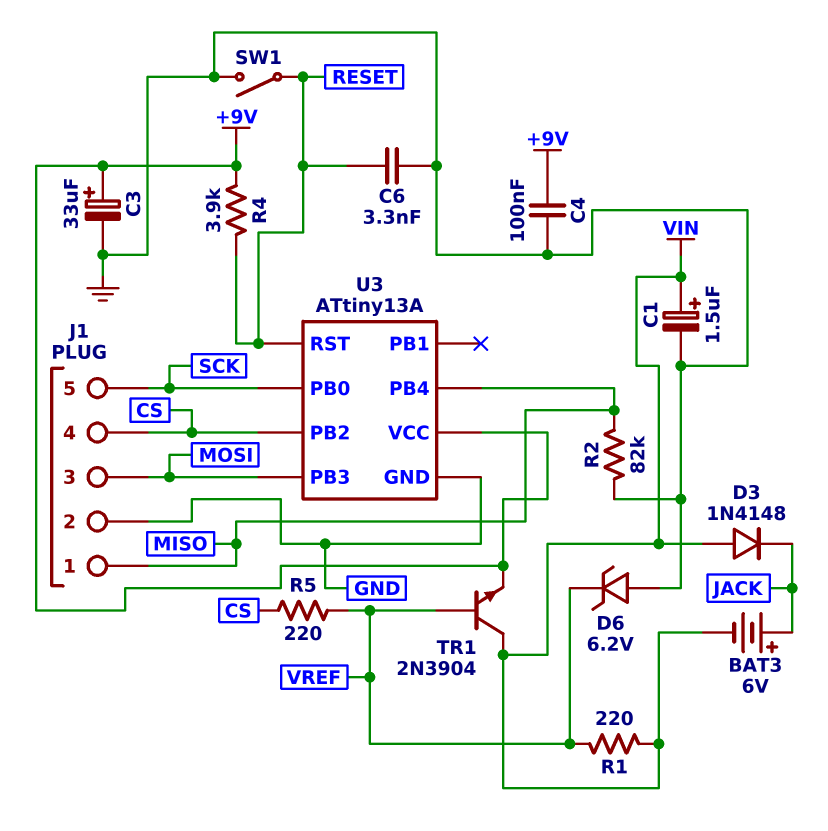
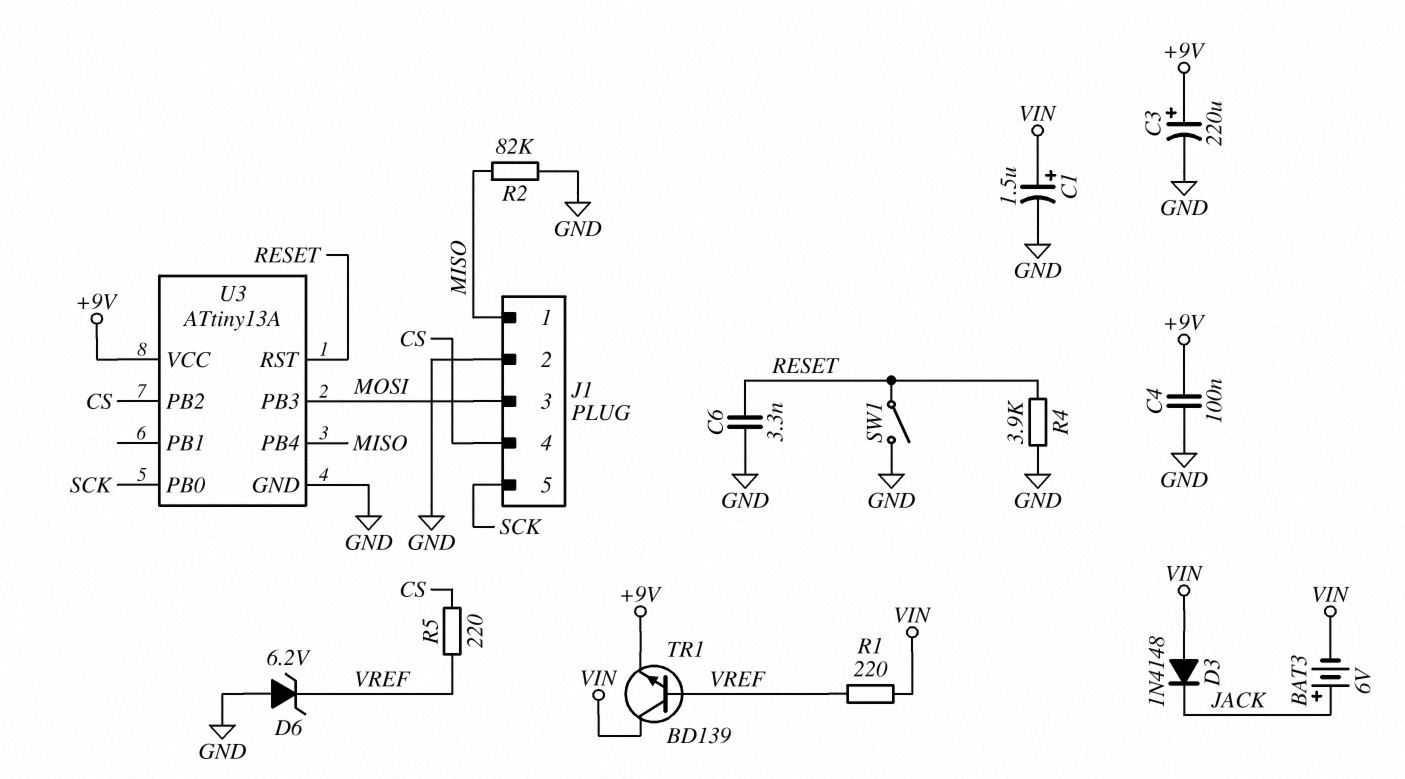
C3: 33uF (plus +9V, minus GND) -> 220uF (plus +9V, minus GND)
R4: 3.9k (+9V, RESET) -> 3.9k (GND, RESET)
TR1: NPN 2N3904 (B VREF, C VIN, E +9V) -> NPN BD139 (B VREF, C VIN, E +9V)

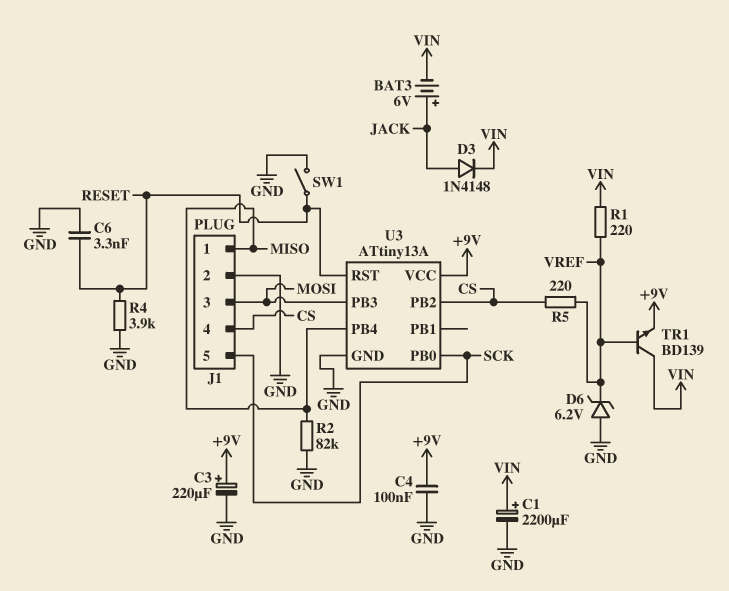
C1: 1.5uF (plus VIN, minus GND) -> 2200uF (plus VIN, minus GND)
D3: diode 1N4148 (A VIN, K JACK) -> diode 1N4148 (A JACK, K VIN)

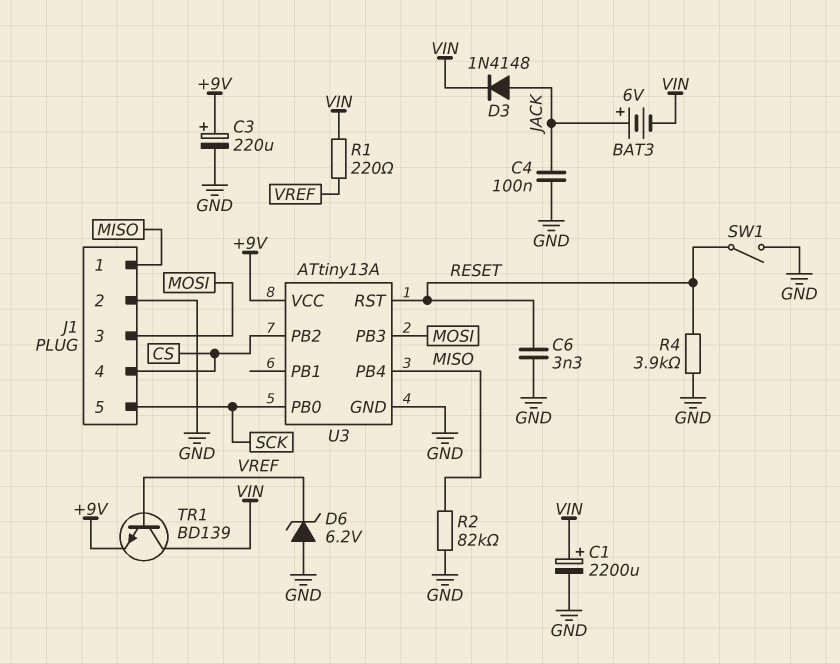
C4: 100nF (+9V, GND) -> 100nF (GND, JACK)
R5: 220 (CS, VREF) -> none

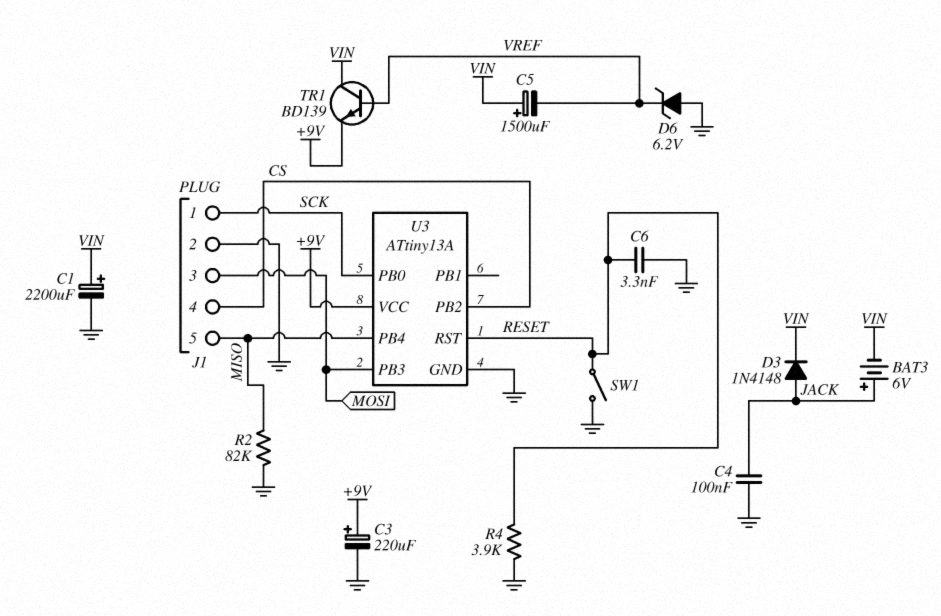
C5: none -> 1500uF (plus VIN, minus VREF)
J1 pin 1: MISO -> SCK
J1 pin 5: SCK -> MISO
R1: 220 (VIN, VREF) -> none

